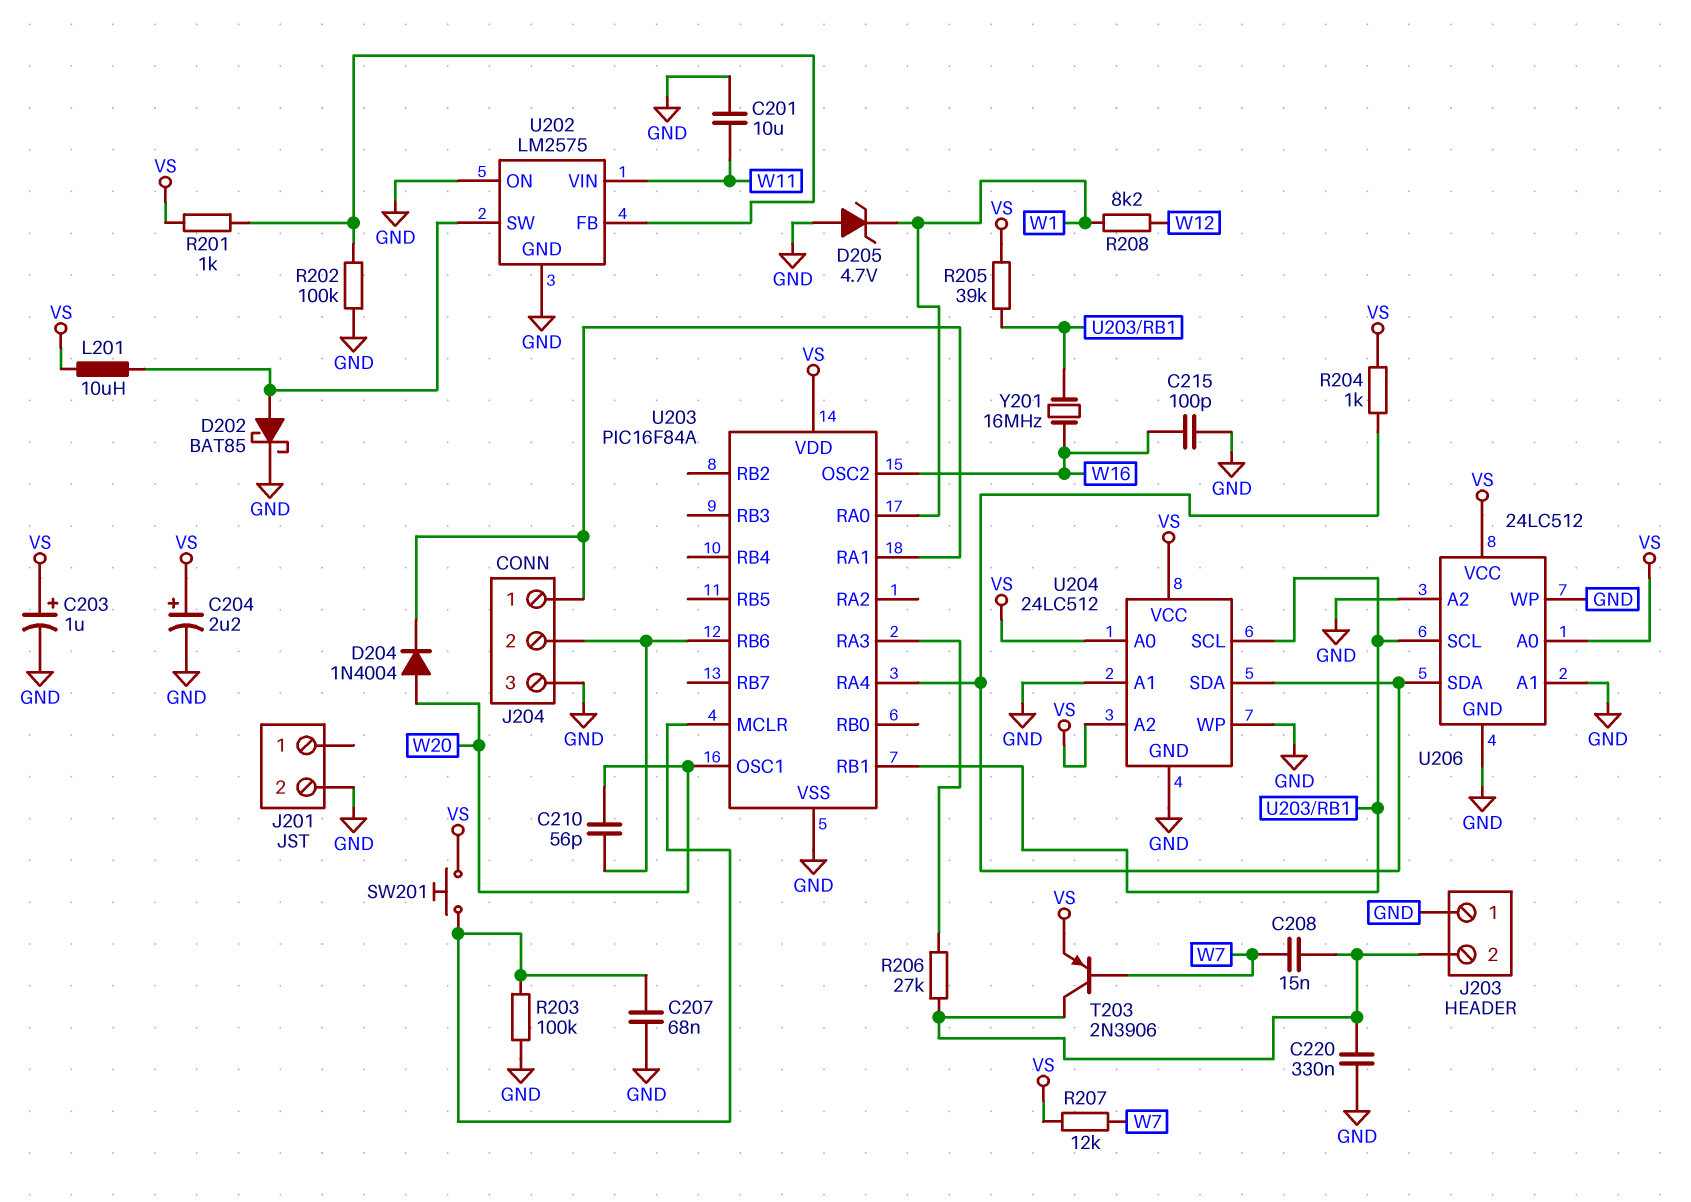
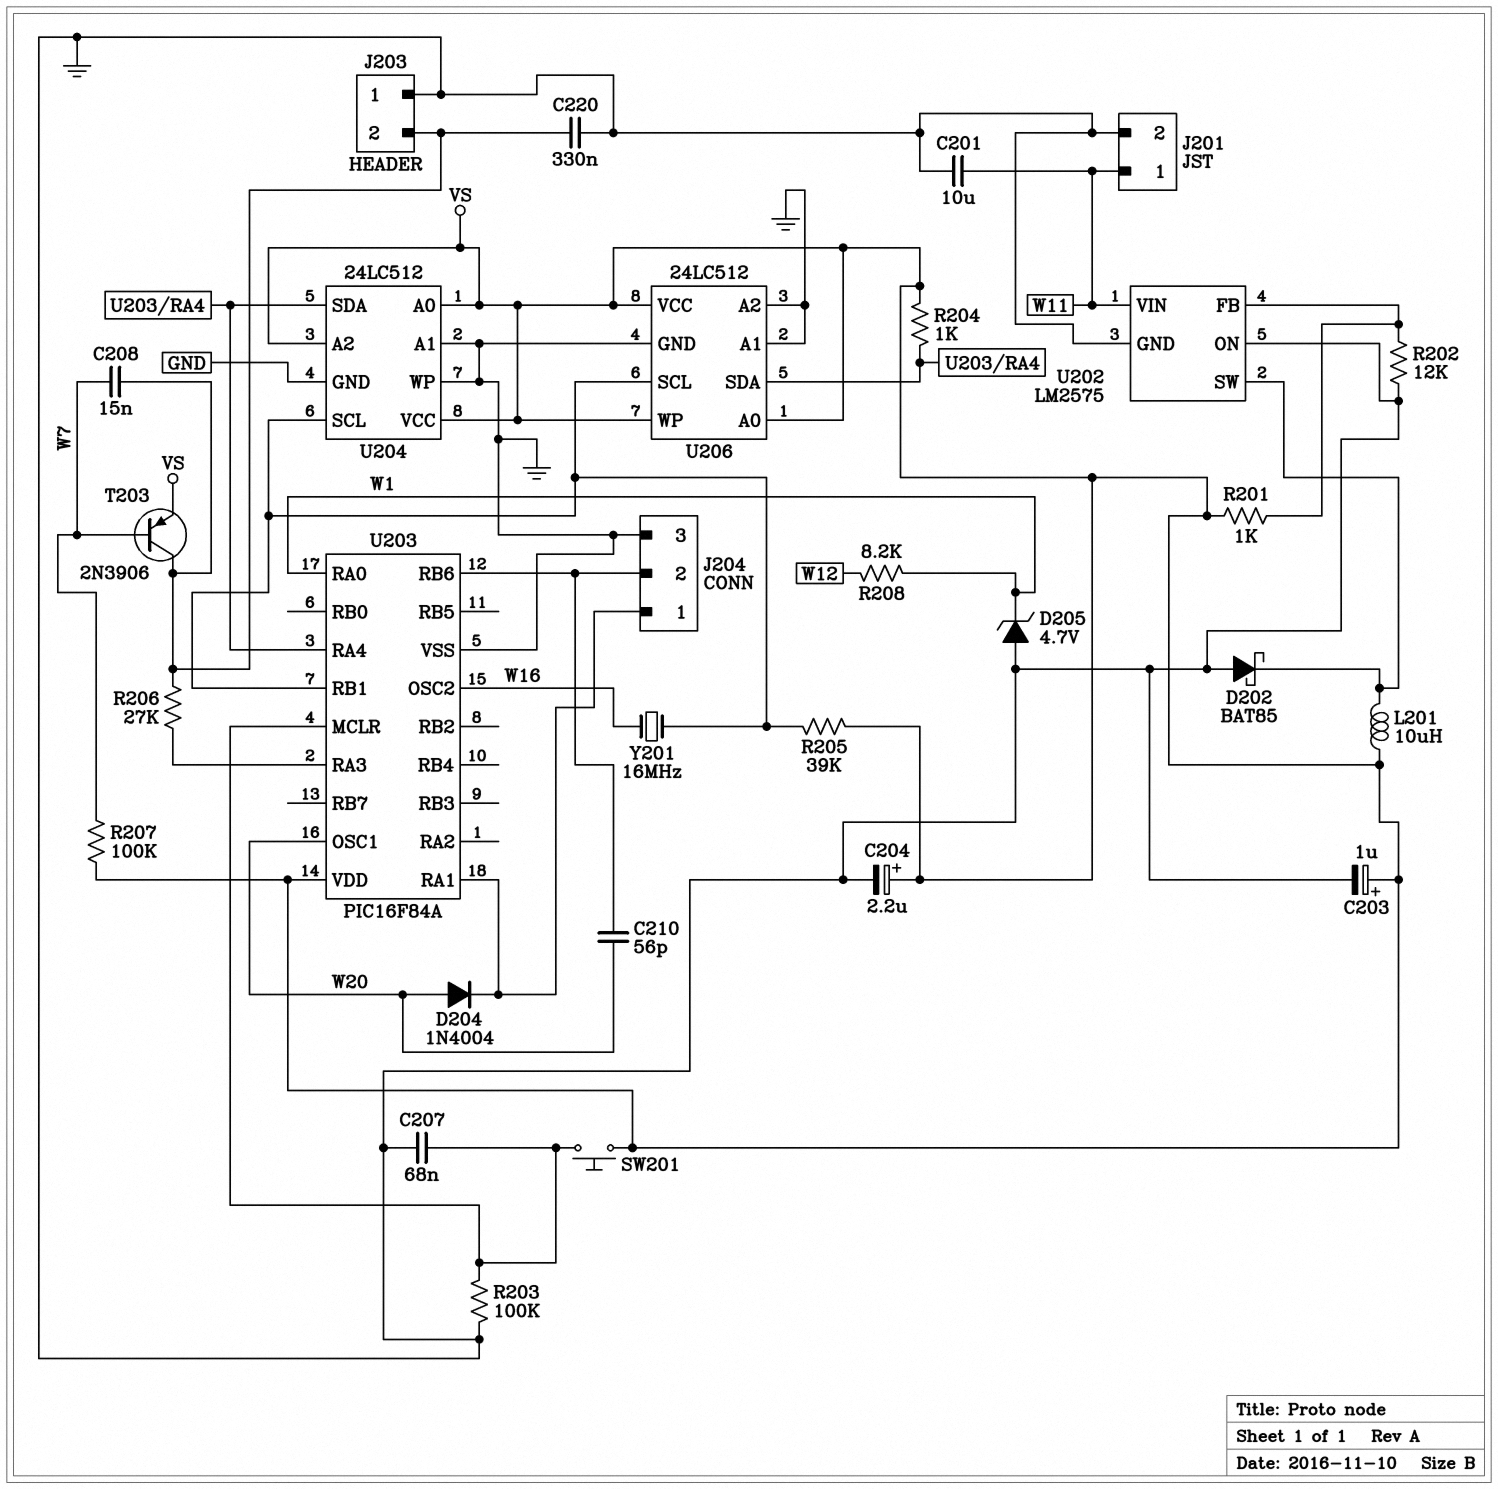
C215: 100pF (GND, W16) -> none
D202: schottky BAT85 (A U202/SW, K GND) -> schottky BAT85 (A GND, K U202/SW)
J201 pin 1: none -> W11
R202: 100k (GND, U202/FB) -> 12k (GND, U202/FB)
R207: 12k (VS, W7) -> 100k (VS, W7)
U206 pin WP: GND -> VS

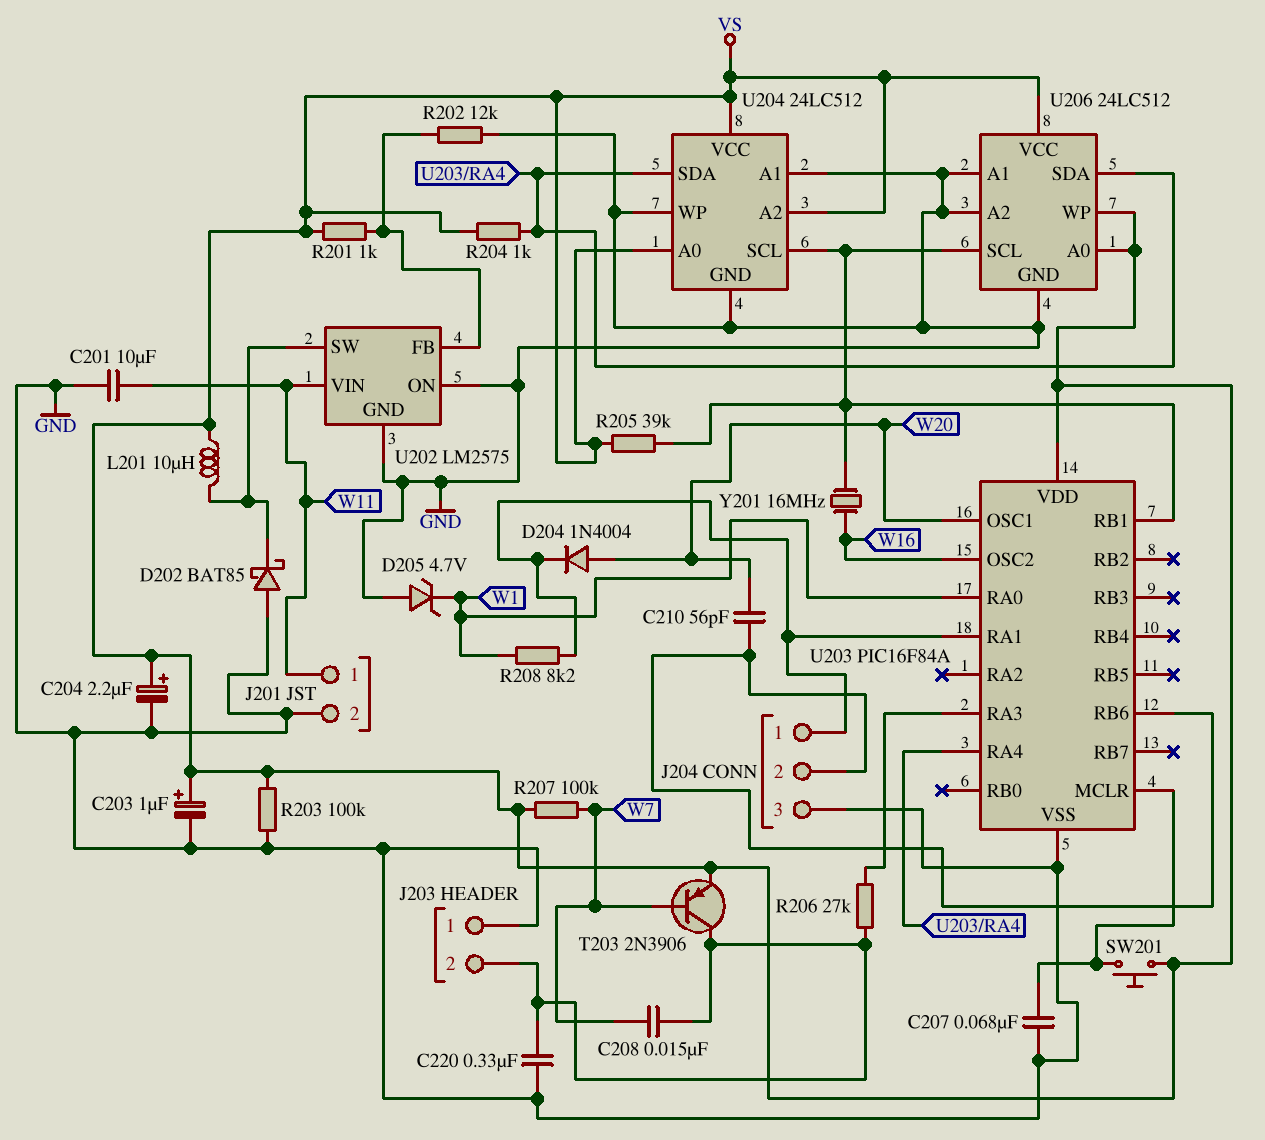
R203: 100k (GND, U203/MCLR) -> 100k (GND, VS)
R208: 8.2k (W1, W12) -> 8.2k (J204/1, W1)

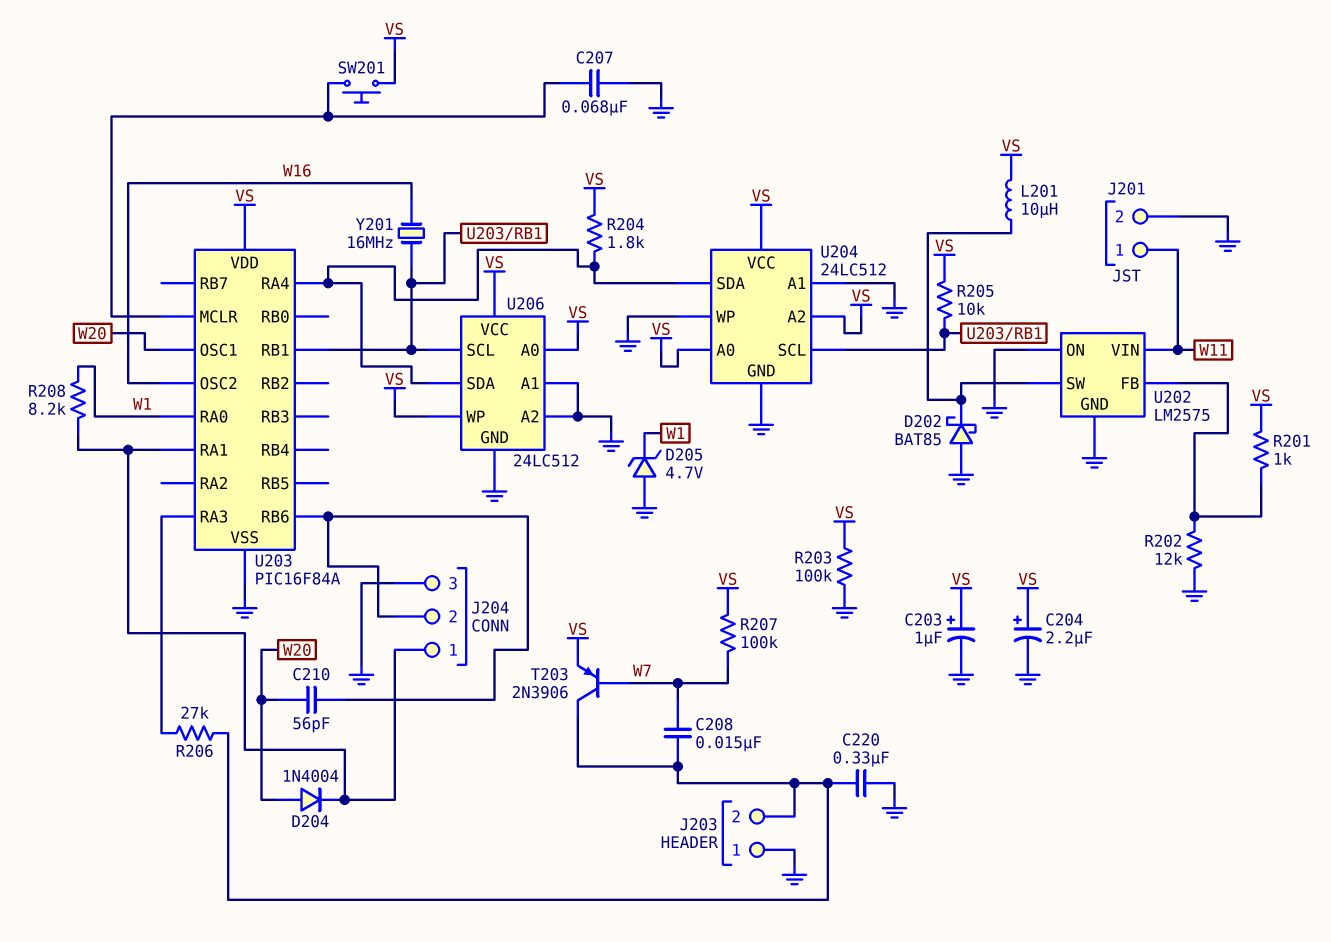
C201: 10uF (GND, W11) -> none
R204: 1k (U203/RA4, VS) -> 1.8k (U203/RA4, VS)
R205: 39k (U203/RB1, VS) -> 10k (U203/RB1, VS)

